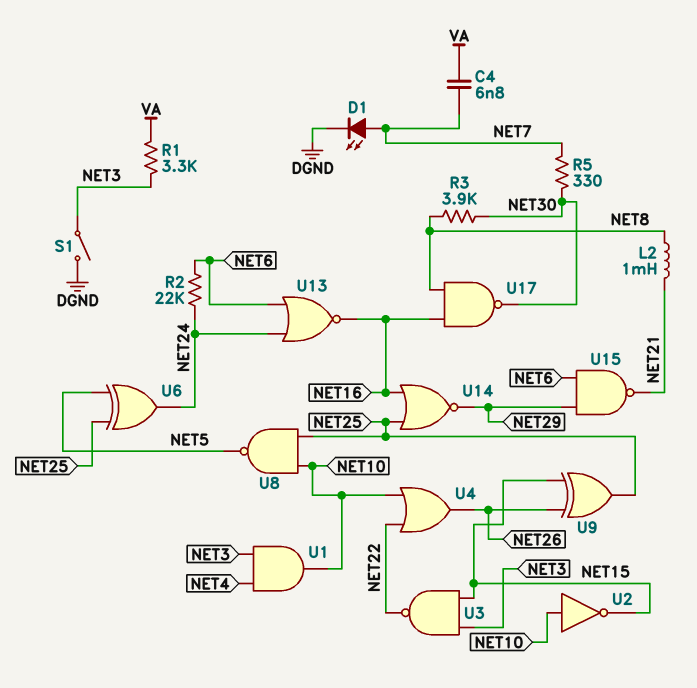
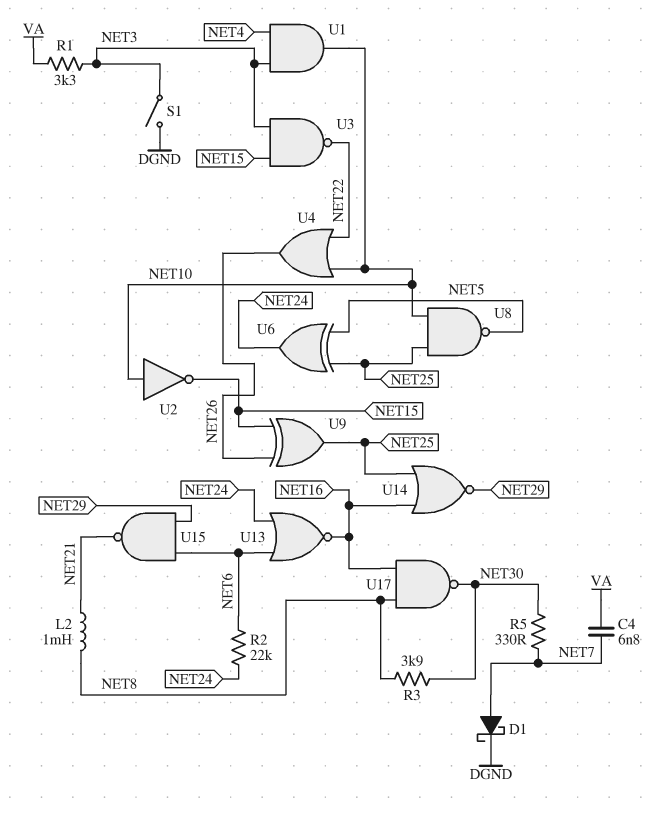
D1: LED (A NET7, K DGND) -> schottky (A NET7, K DGND)

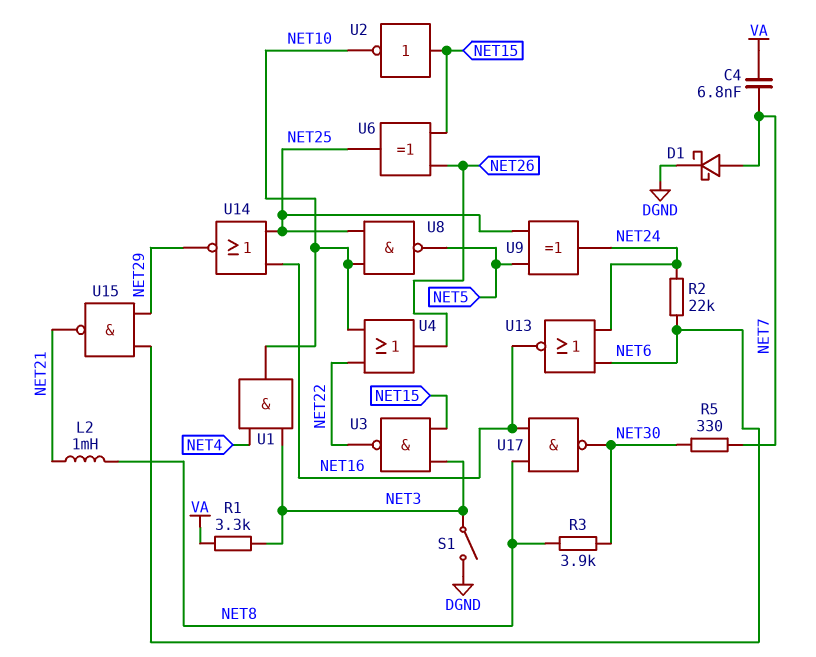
U2: NOT (in NET10, out NET15) -> NOT (in NET15, out NET10)
U6: XOR (in NET5, in NET25, out NET24) -> XOR (in NET15, in NET26, out NET25)
U9: XOR (in NET15, in NET26, out NET25) -> XOR (in NET5, in NET25, out NET24)

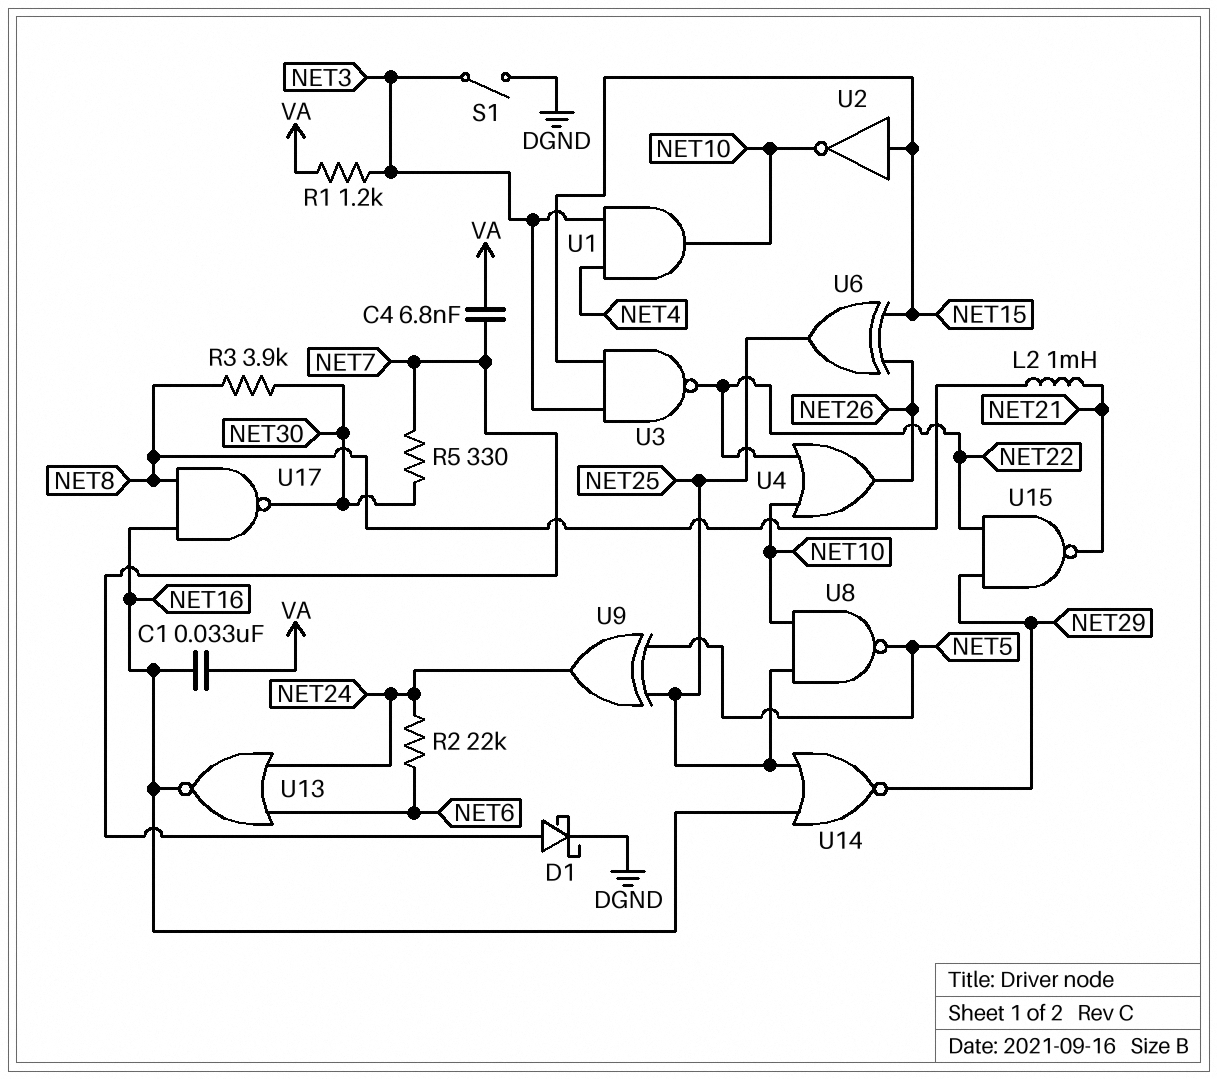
C1: none -> 33nF (NET16, VA)
R1: 3.3k (NET3, VA) -> 1.2k (NET3, VA)
U15: NAND (in NET6, in NET29, out NET21) -> NAND (in NET22, in NET29, out NET21)

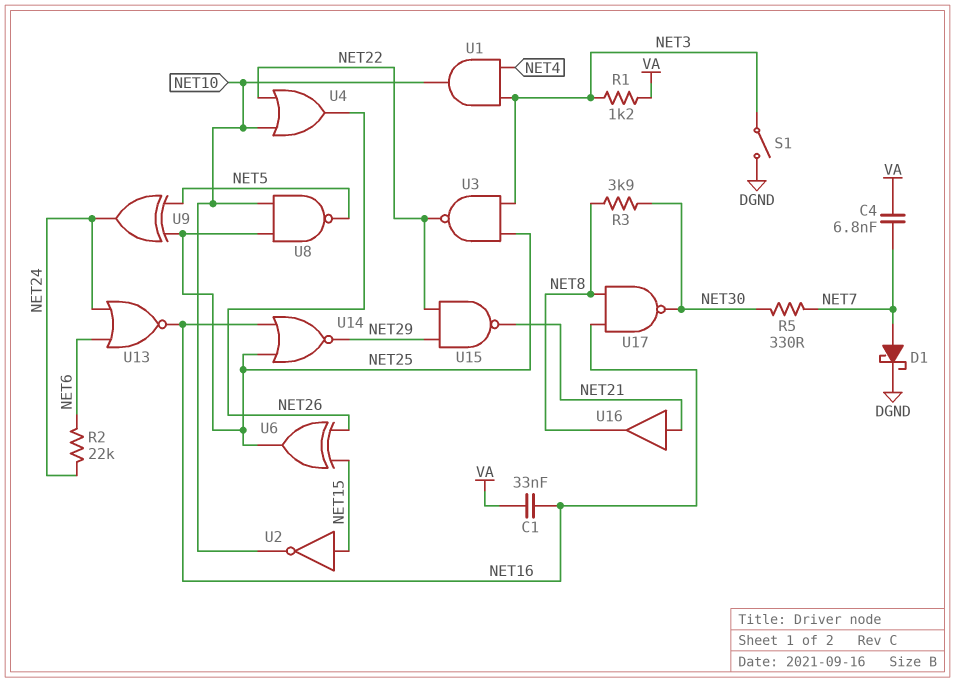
L2: 1mH (NET8, NET21) -> none
U3: NAND (in NET3, in NET15, out NET22) -> NAND (in NET3, in NET25, out NET22)
U16: none -> buffer (in NET21, out NET8)

